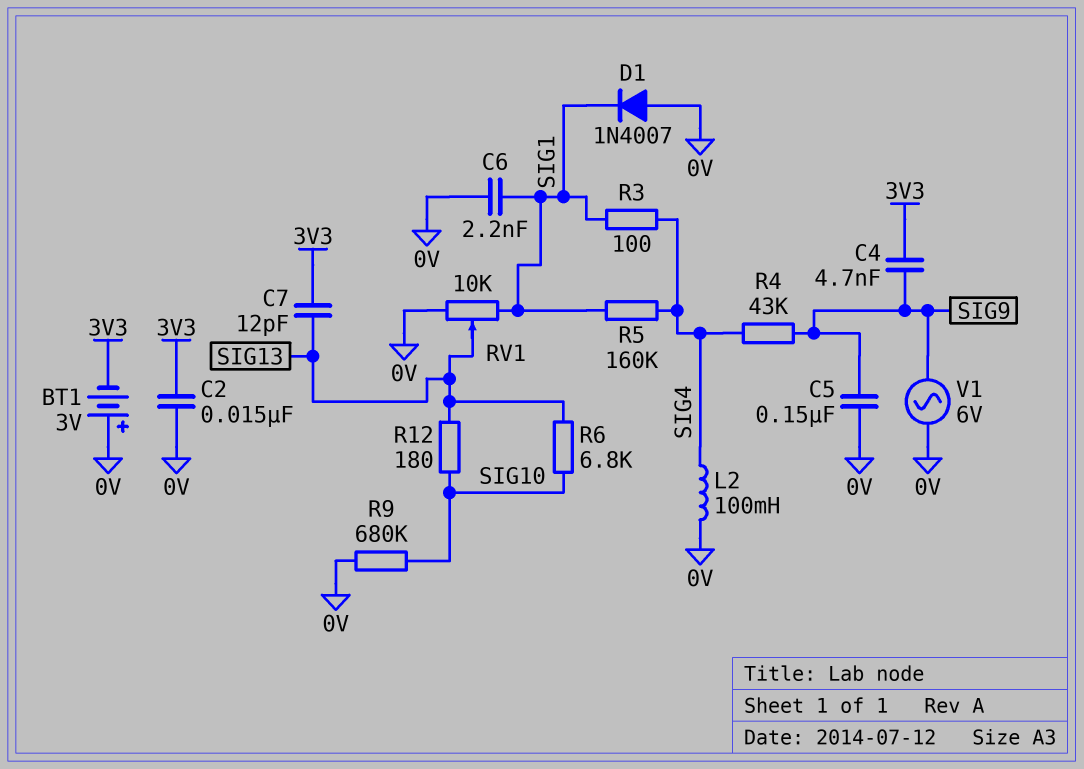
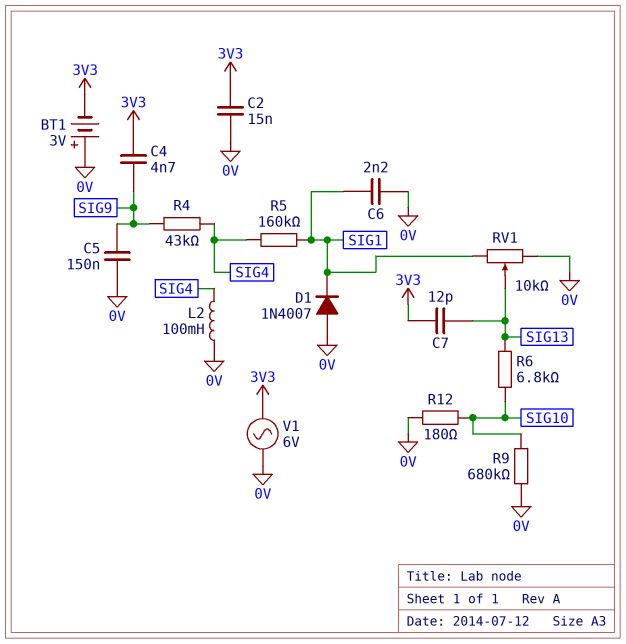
R3: 100 (SIG1, SIG4) -> none
R12: 180 (SIG10, SIG13) -> 180 (0V, SIG10)
V1: AC 6V (0V, SIG9) -> AC 6V (0V, 3V3)

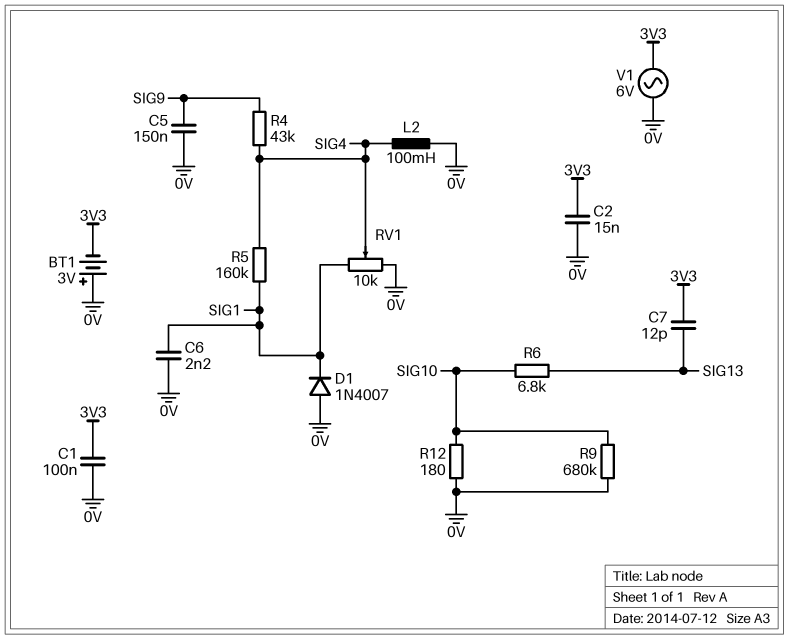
C1: none -> 100nF (0V, 3V3)
C4: 4.7nF (3V3, SIG9) -> none
RV1: 10k (0V, SIG1, wiper SIG13) -> 10k (0V, SIG1, wiper SIG4)

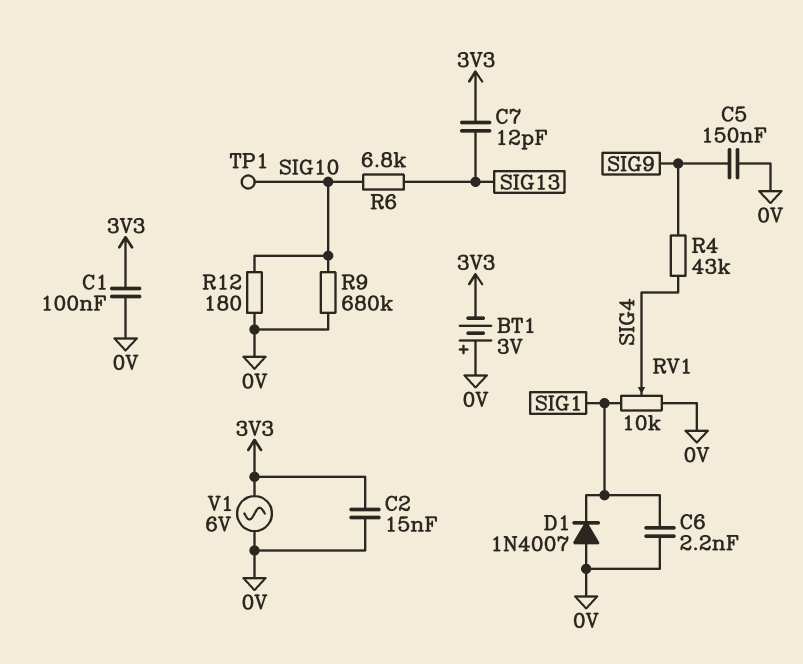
L2: 100mH (0V, SIG4) -> none
R5: 160k (SIG1, SIG4) -> none
TP1: none -> test point (SIG10)

